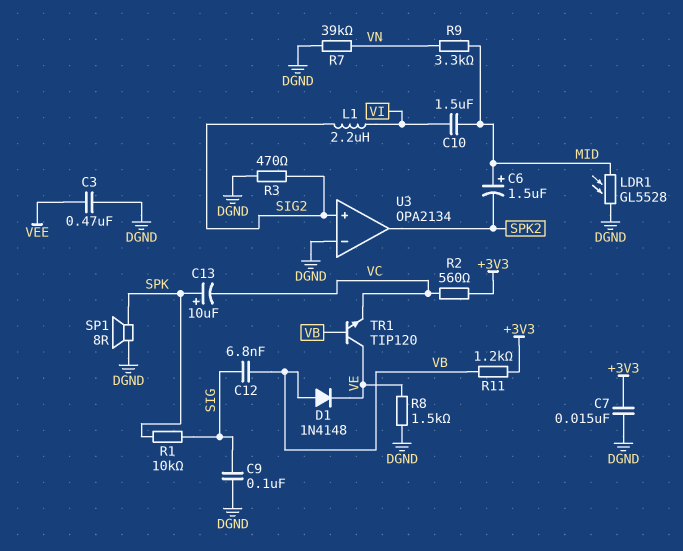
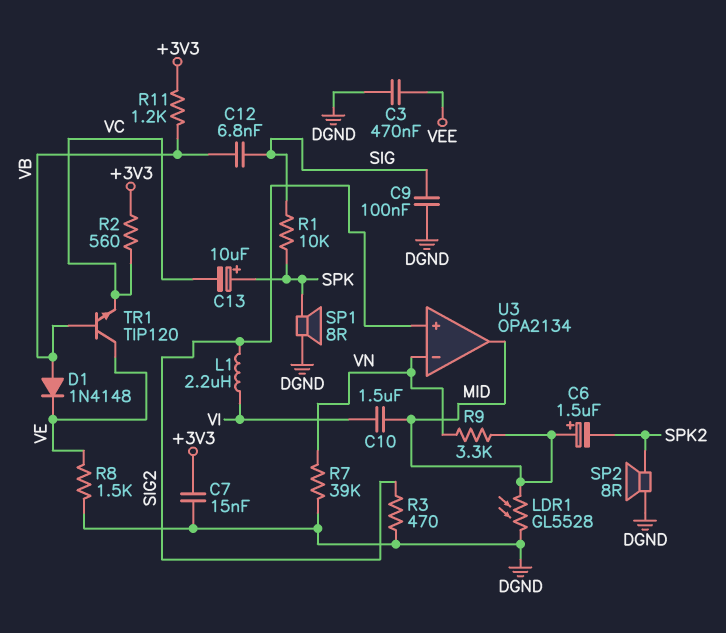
SP2: none -> speaker 8R (DGND, SPK2)
U3 pin in-: DGND -> VN
U3 pin out: SPK2 -> MID

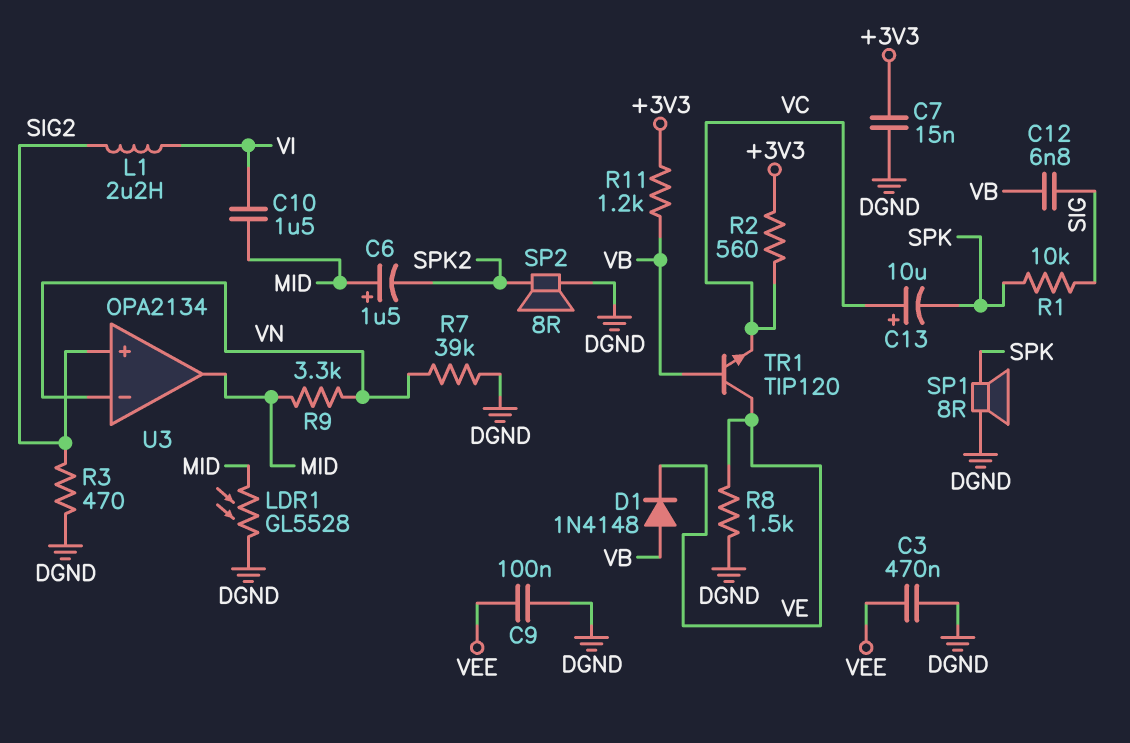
C9: 100nF (DGND, SIG) -> 100nF (DGND, VEE)
C13: 10uF (plus SPK, minus VC) -> 10uF (plus VC, minus SPK)

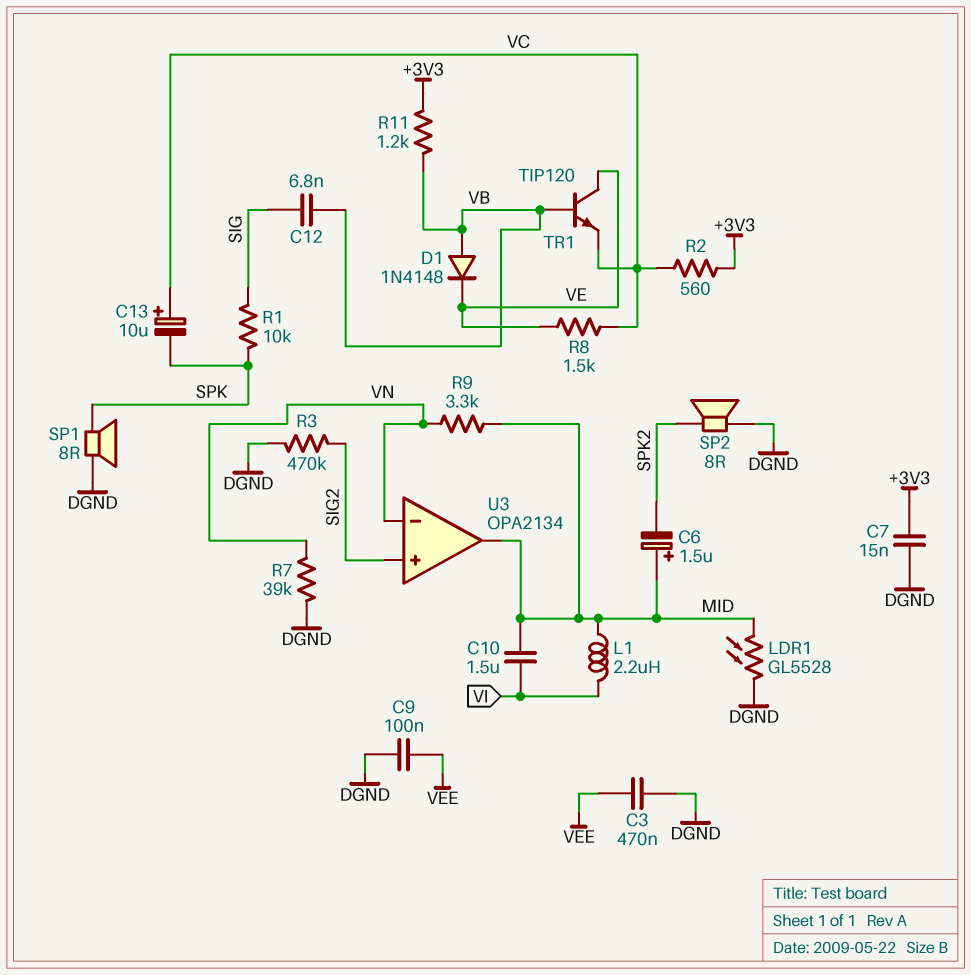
L1: 2.2uH (SIG2, VI) -> 2.2uH (MID, VI)
R3: 470 (DGND, SIG2) -> 470k (DGND, SIG2)
R8: 1.5k (DGND, VE) -> 1.5k (VC, VE)

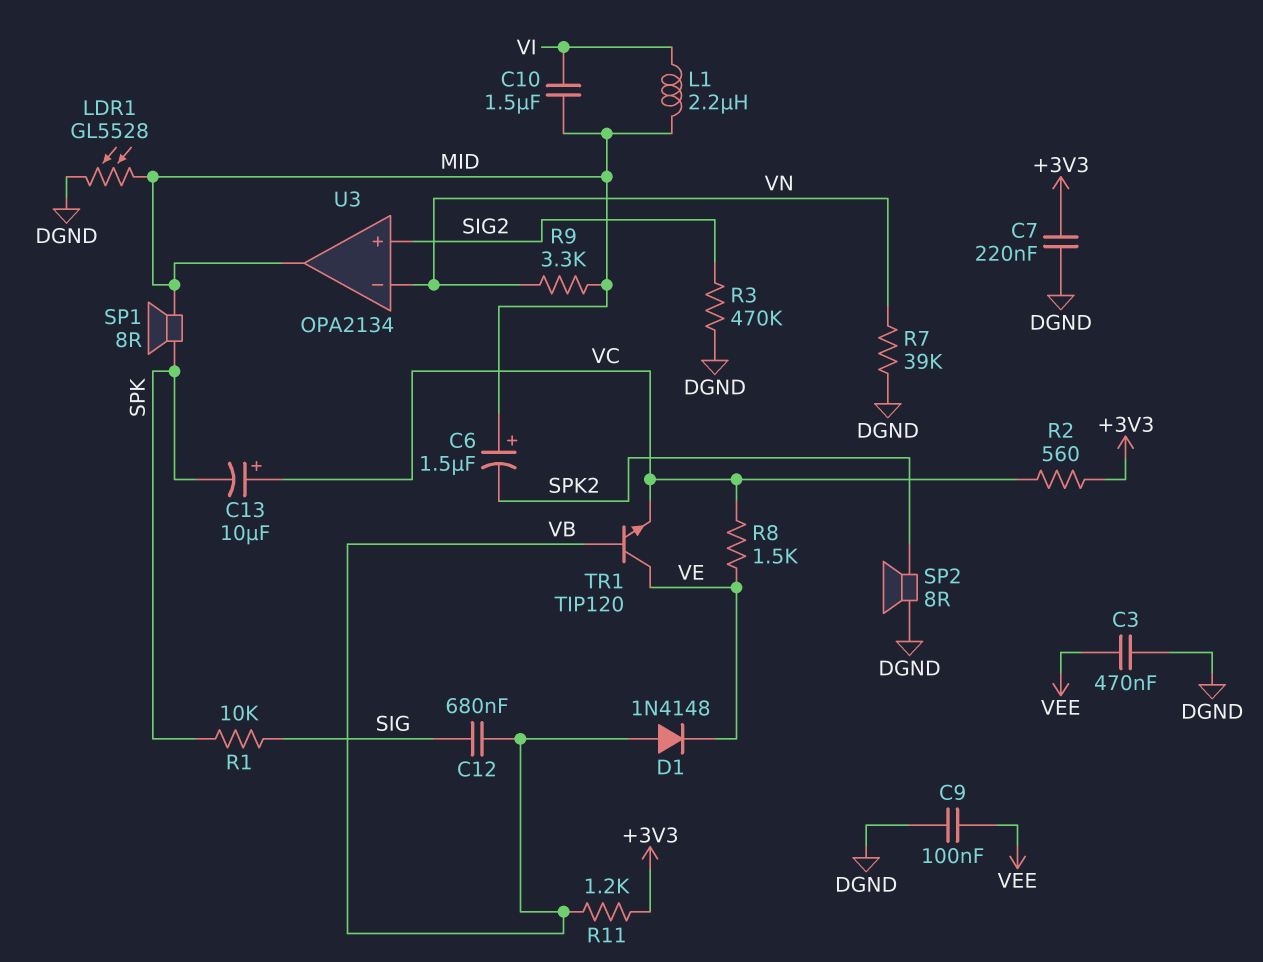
C7: 15nF (+3V3, DGND) -> 220nF (+3V3, DGND)
C12: 6.8nF (SIG, VB) -> 680nF (SIG, VB)
SP1: speaker 8R (DGND, SPK) -> speaker 8R (MID, SPK)

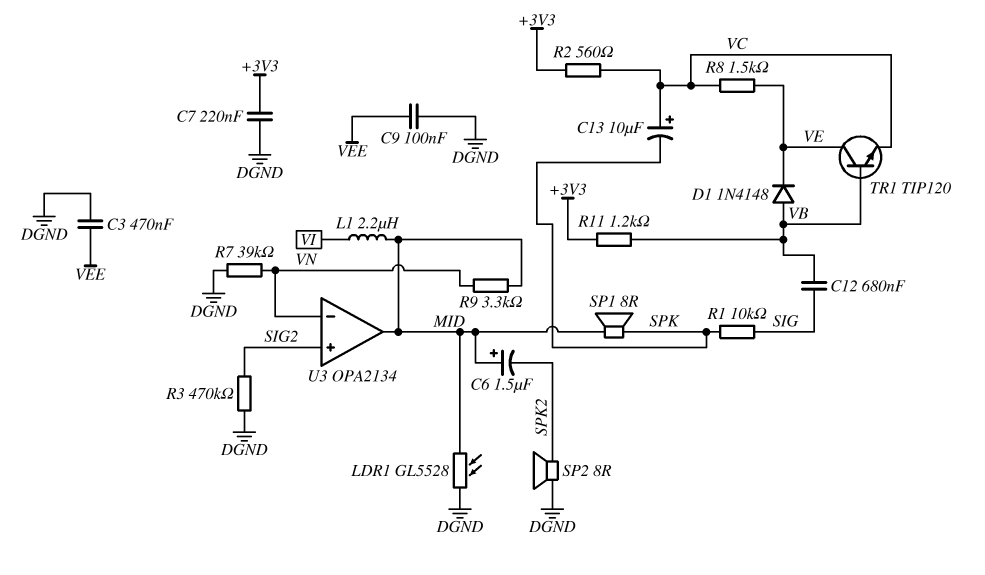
C10: 1.5uF (MID, VI) -> none

